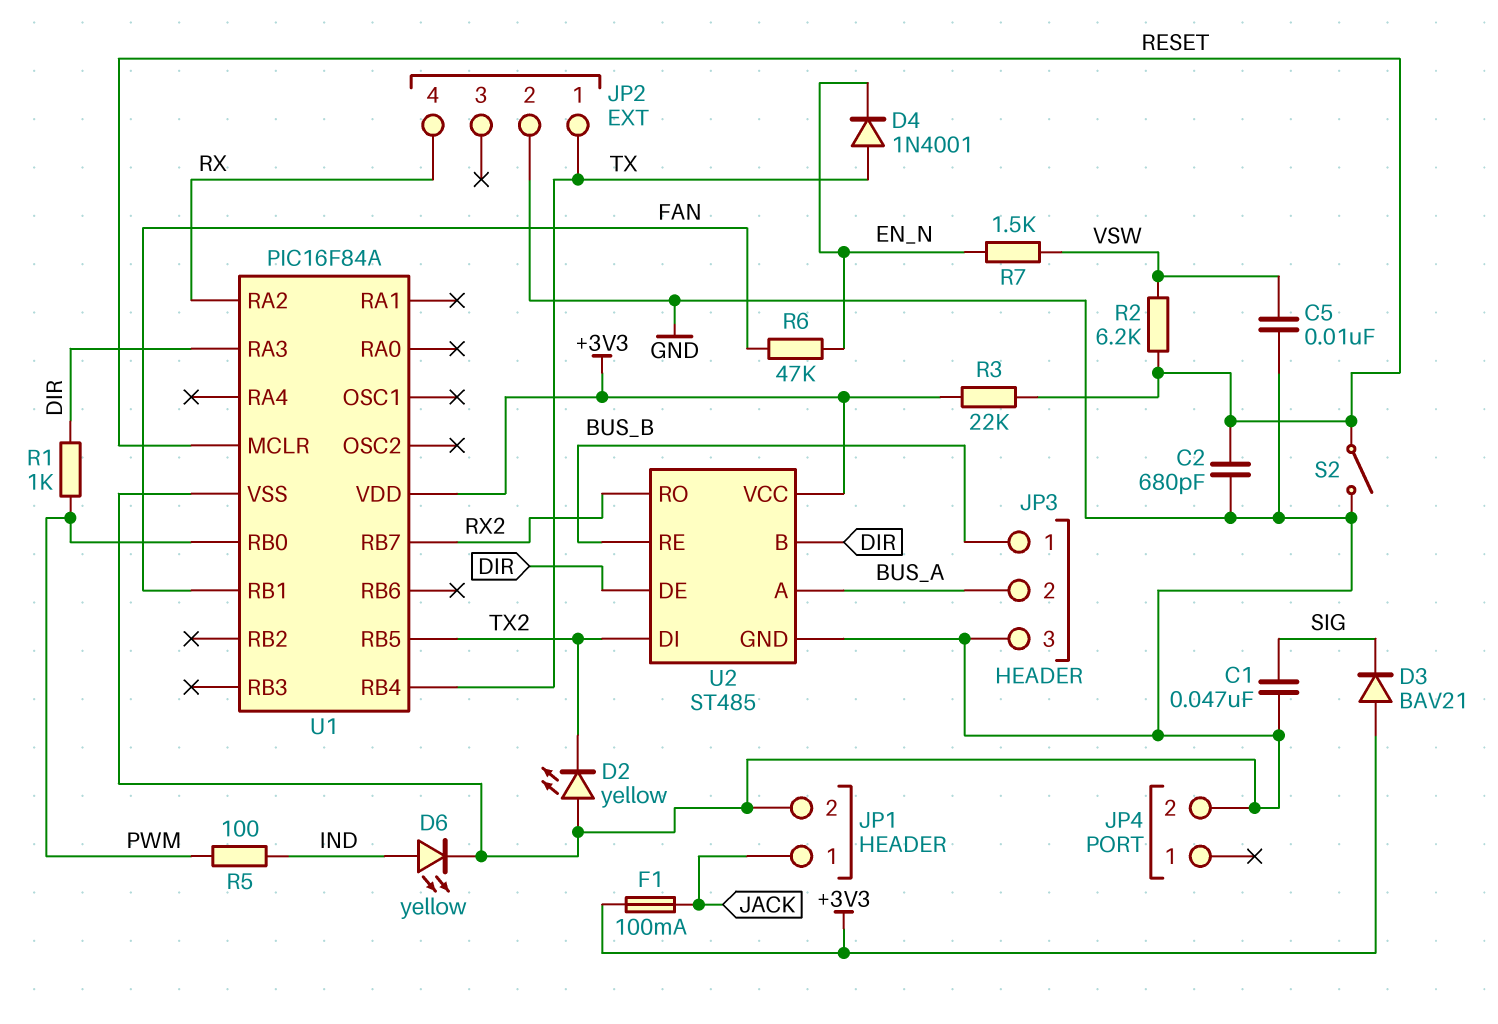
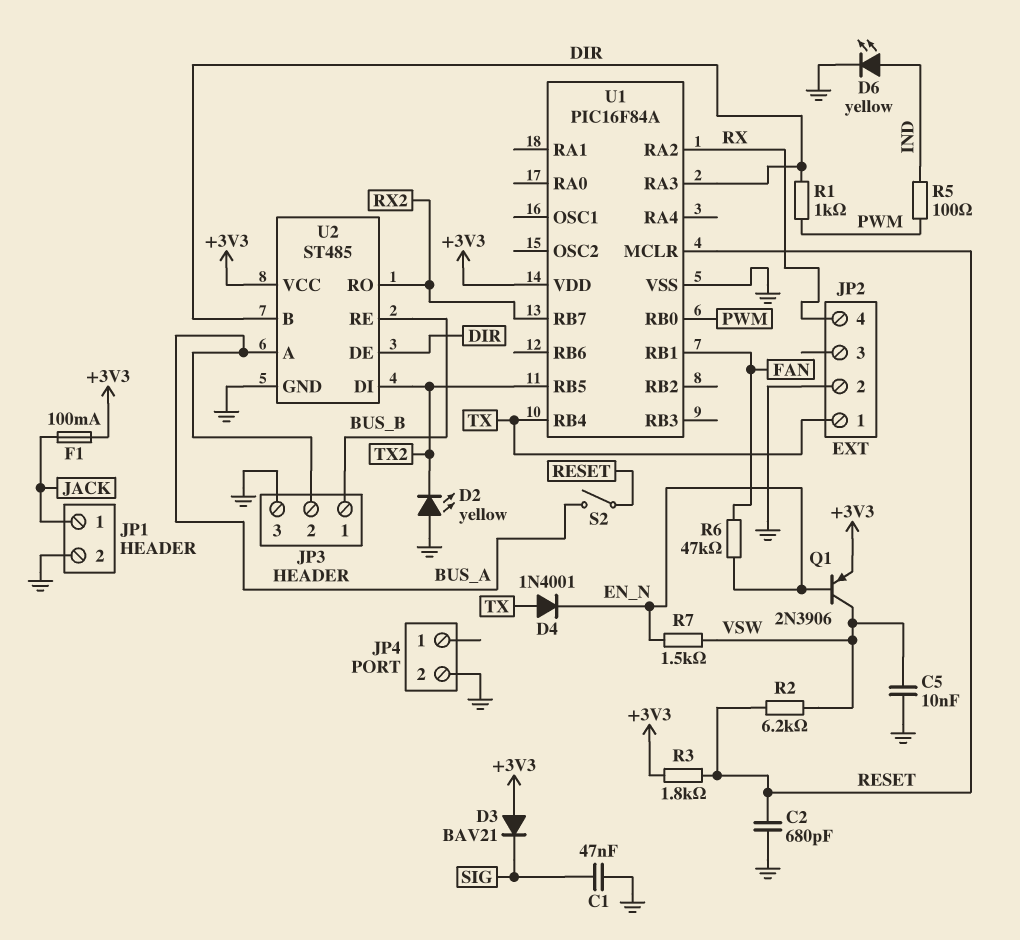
Q1: none -> PNP 2N3906 (B EN_N, C VSW, E +3V3)
R3: 22k (+3V3, RESET) -> 1.8k (+3V3, RESET)
S2: switch (GND, RESET) -> switch (BUS_A, RESET)

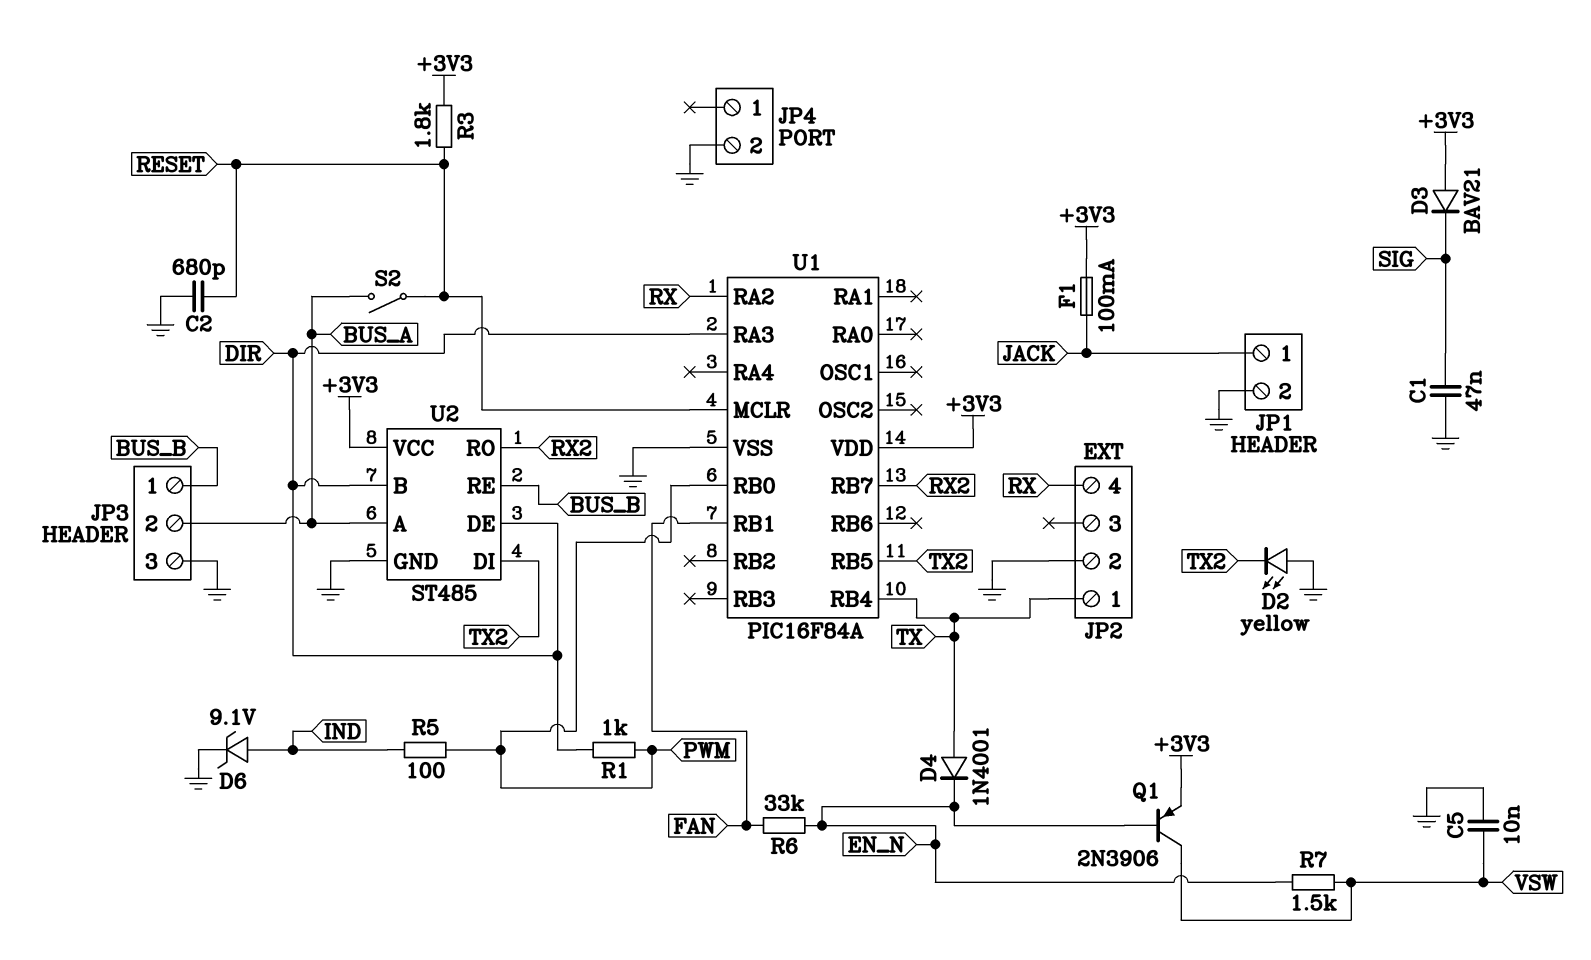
D6: LED yellow (A IND, K GND) -> zener 9.1V (A IND, K GND)
R2: 6.2k (RESET, VSW) -> none
R6: 47k (EN_N, FAN) -> 33k (EN_N, FAN)

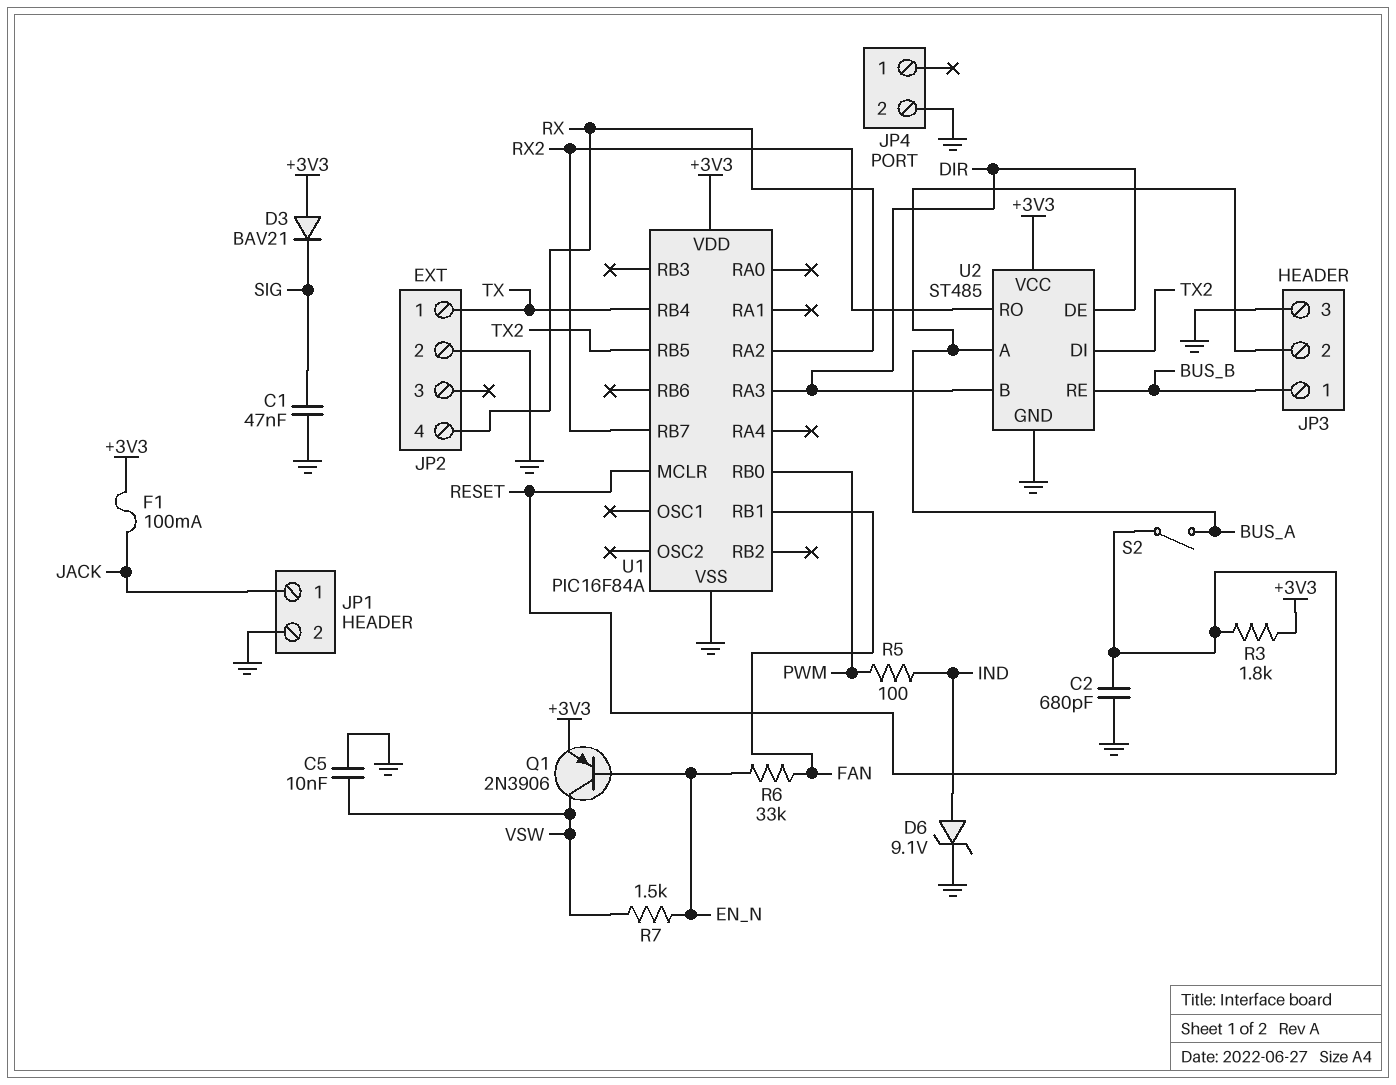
D2: LED yellow (A GND, K TX2) -> none
D4: diode 1N4001 (A TX, K EN_N) -> none
R1: 1k (DIR, PWM) -> none

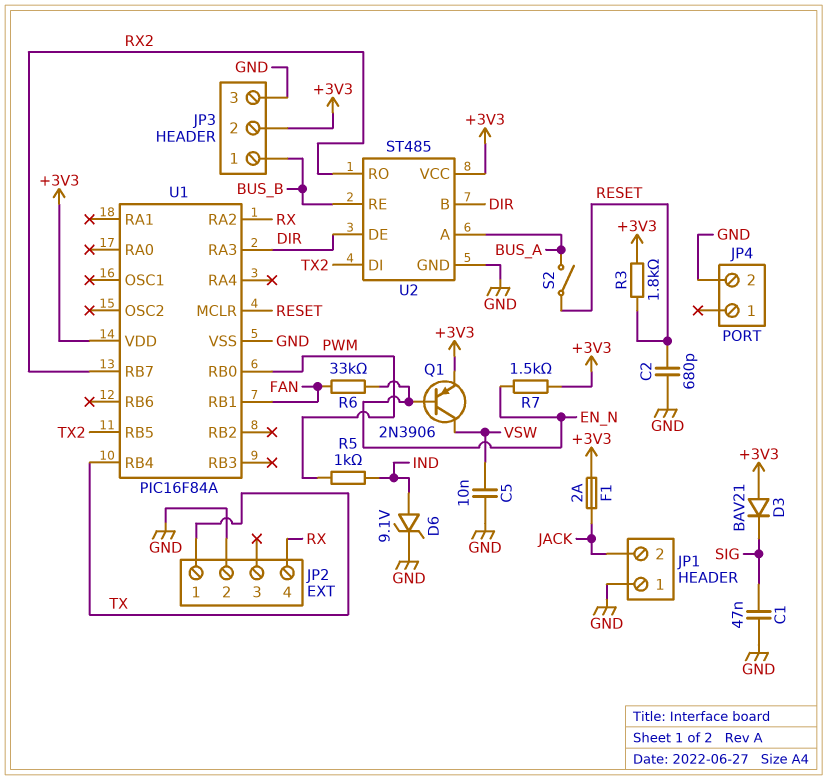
F1: 100mA (+3V3, JACK) -> 2A (+3V3, JACK)
JP1 pin 1: JACK -> GND
JP1 pin 2: GND -> JACK
JP3 pin 2: BUS_A -> +3V3
R5: 100 (IND, PWM) -> 1k (IND, PWM)
R7: 1.5k (EN_N, VSW) -> 1.5k (+3V3, EN_N)

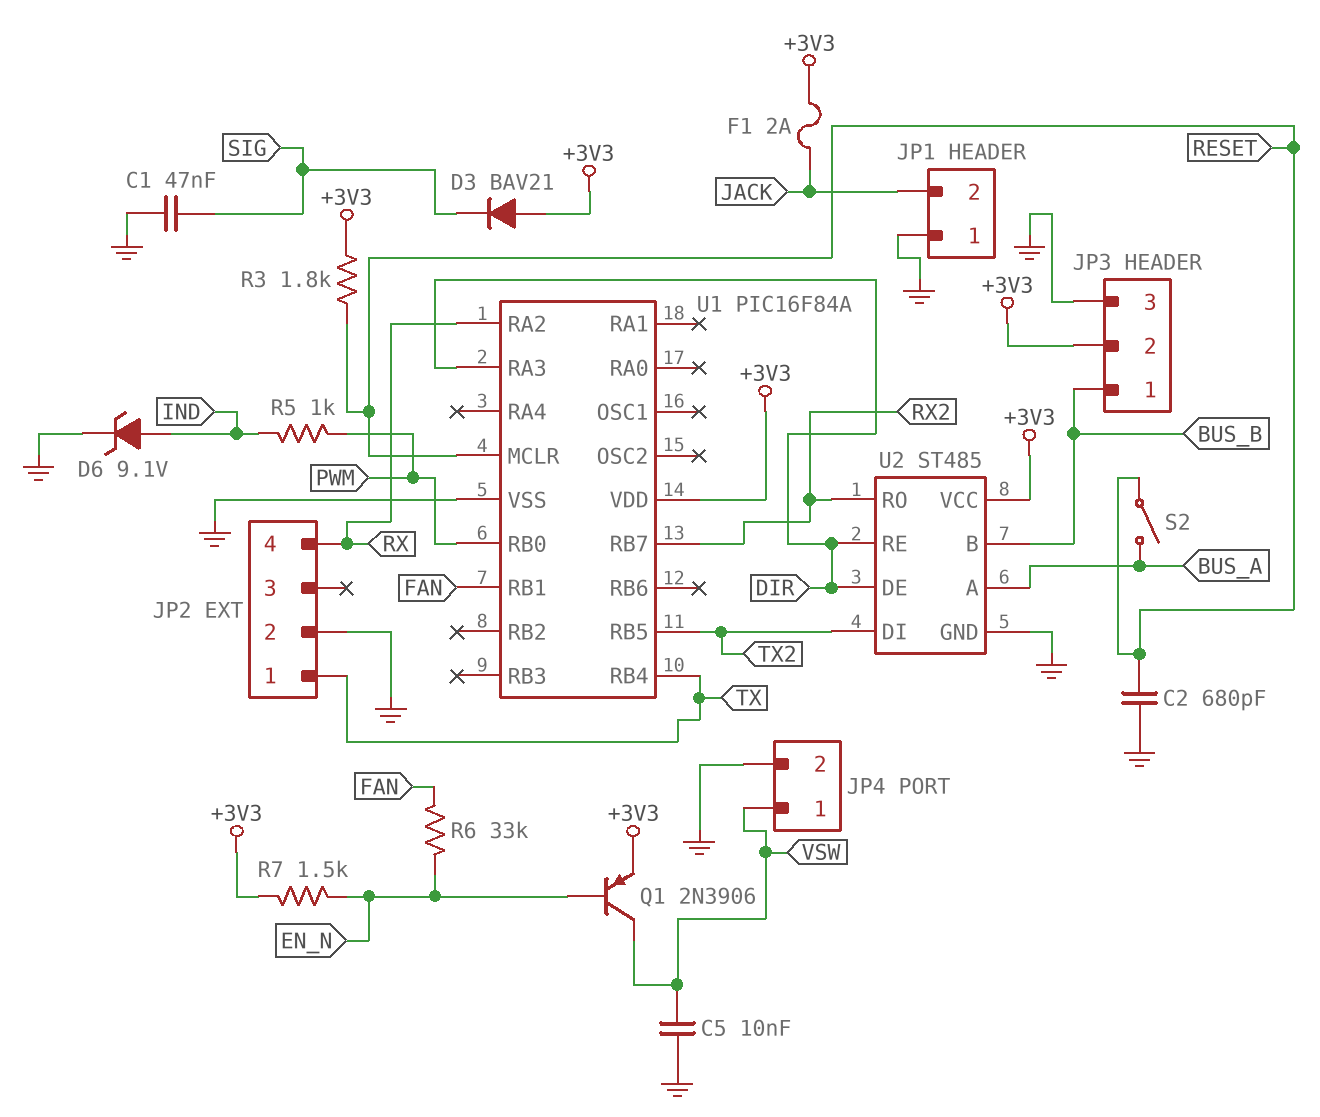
JP4 pin 1: none -> VSW
U2 pin B: DIR -> BUS_B
U2 pin RE: BUS_B -> DIR

